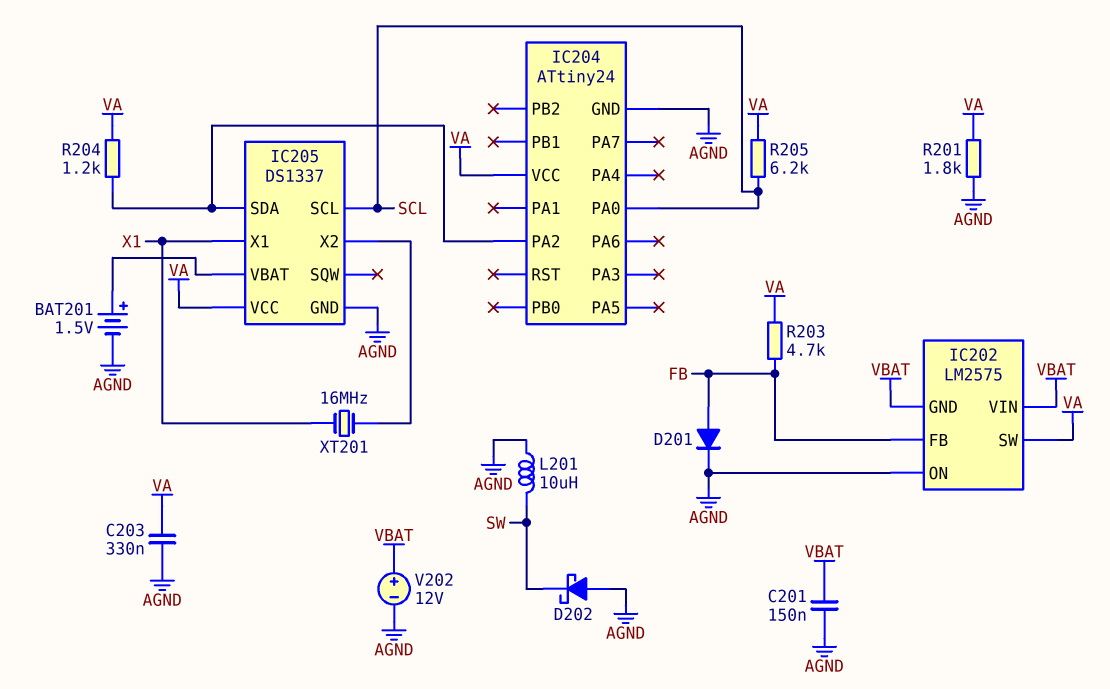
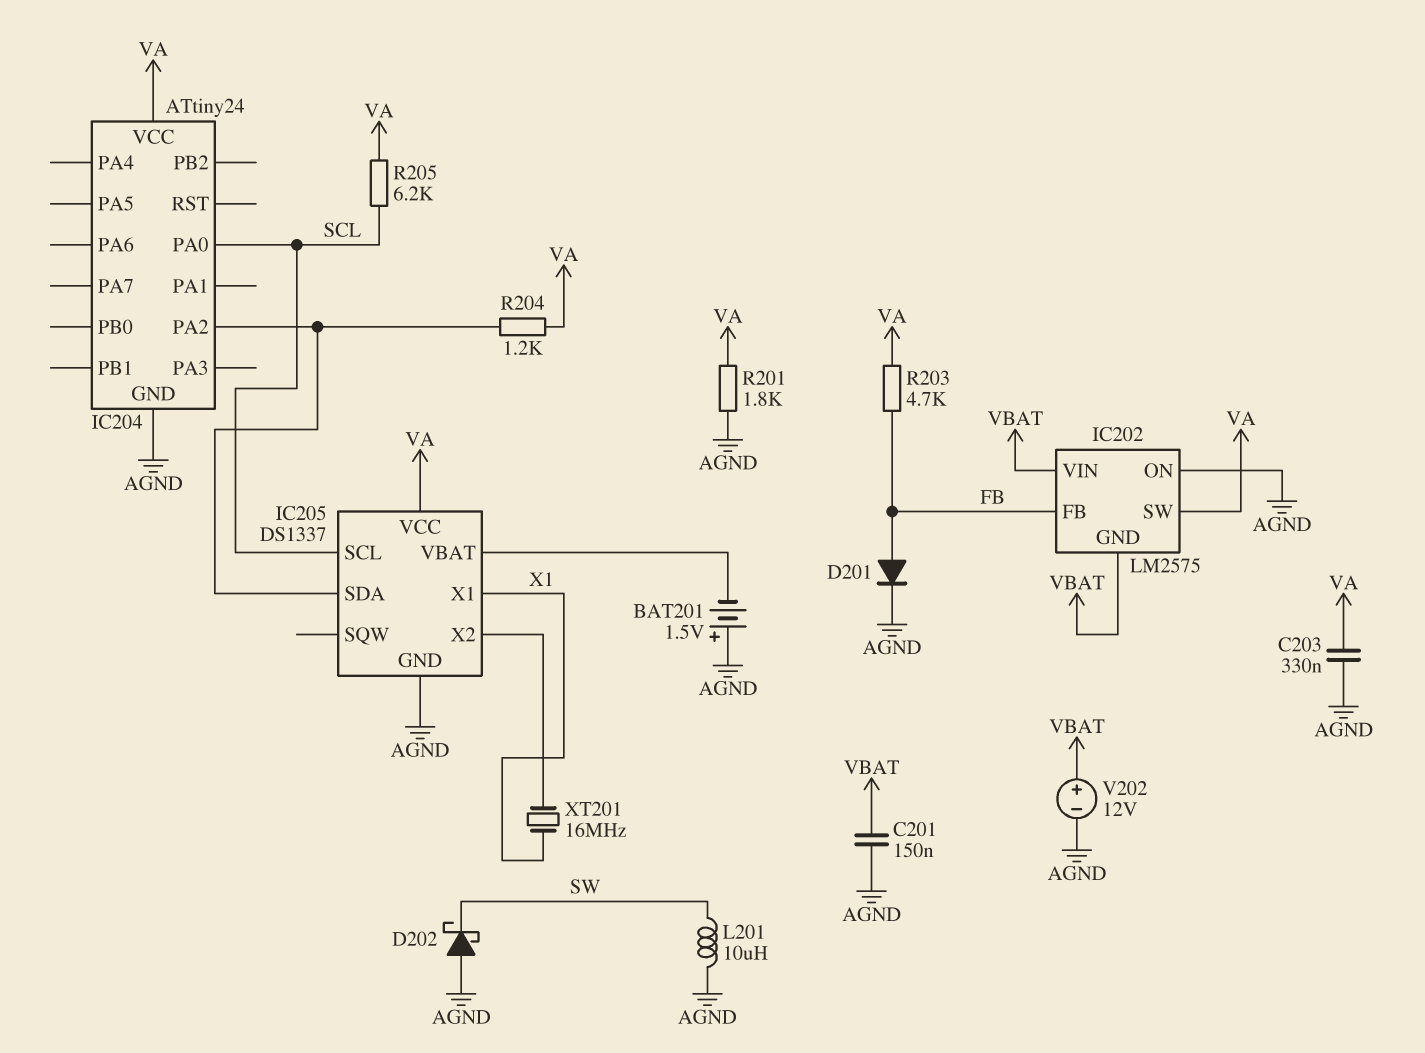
BAT201: 1.5V (plus IC205/VBAT, minus AGND) -> 1.5V (plus AGND, minus IC205/VBAT)

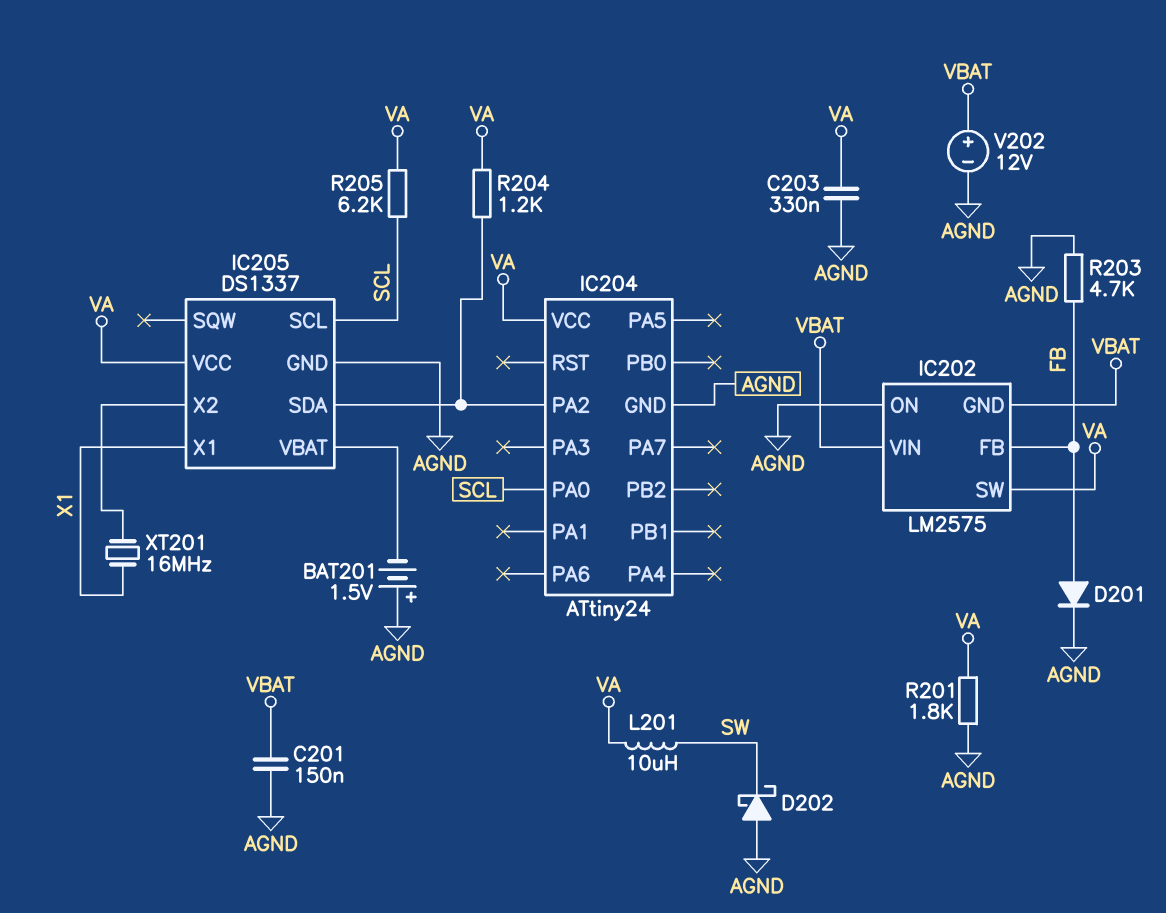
L201: 10uH (AGND, SW) -> 10uH (SW, VA)
R203: 4.7k (FB, VA) -> 4.7k (AGND, FB)

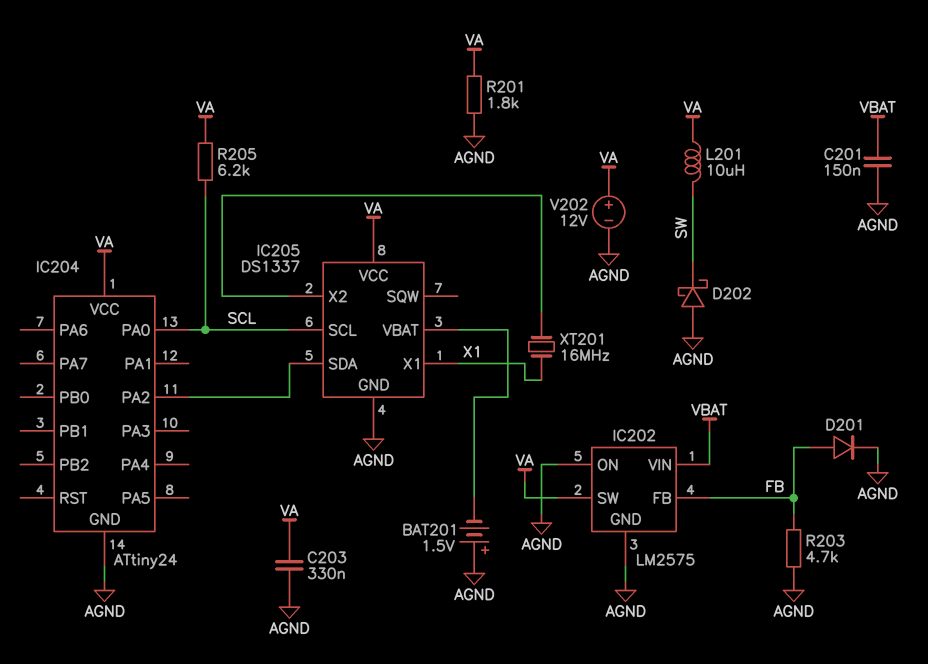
IC202 pin GND: VBAT -> AGND
R204: 1.2k (IC204/PA2, VA) -> none
V202: 12V (plus VBAT, minus AGND) -> 12V (plus VA, minus AGND)

